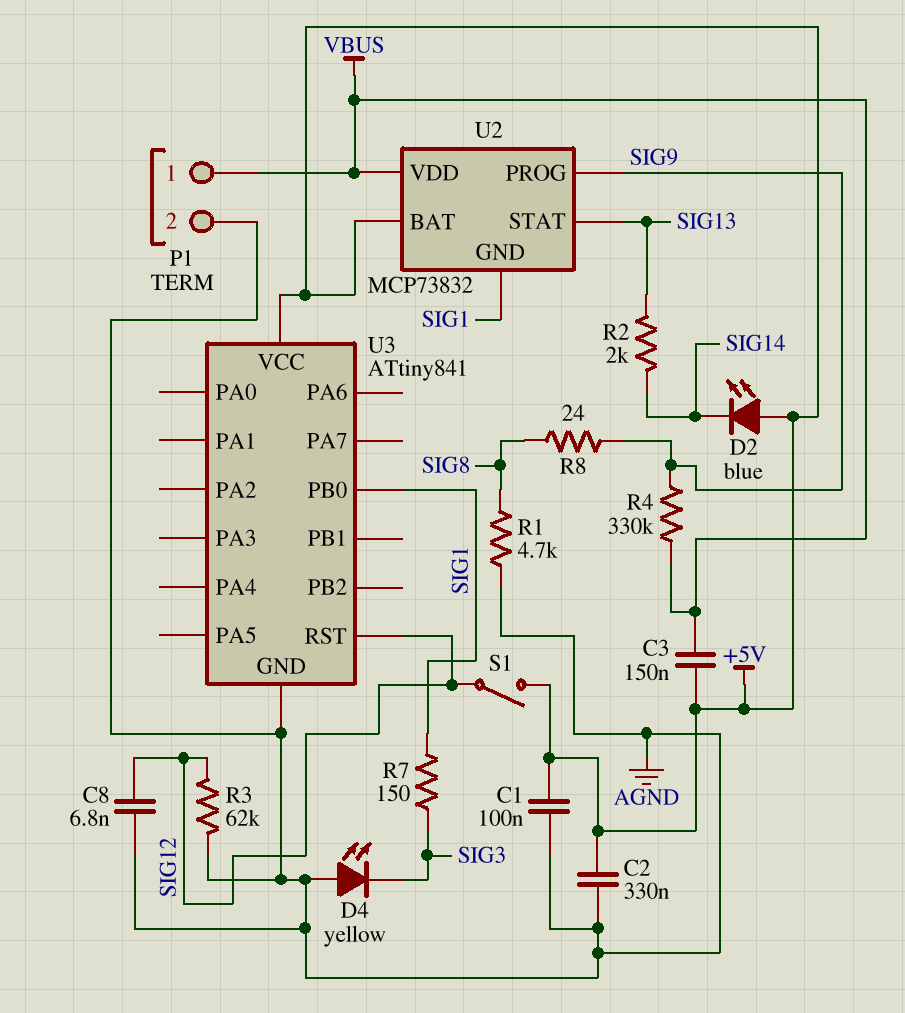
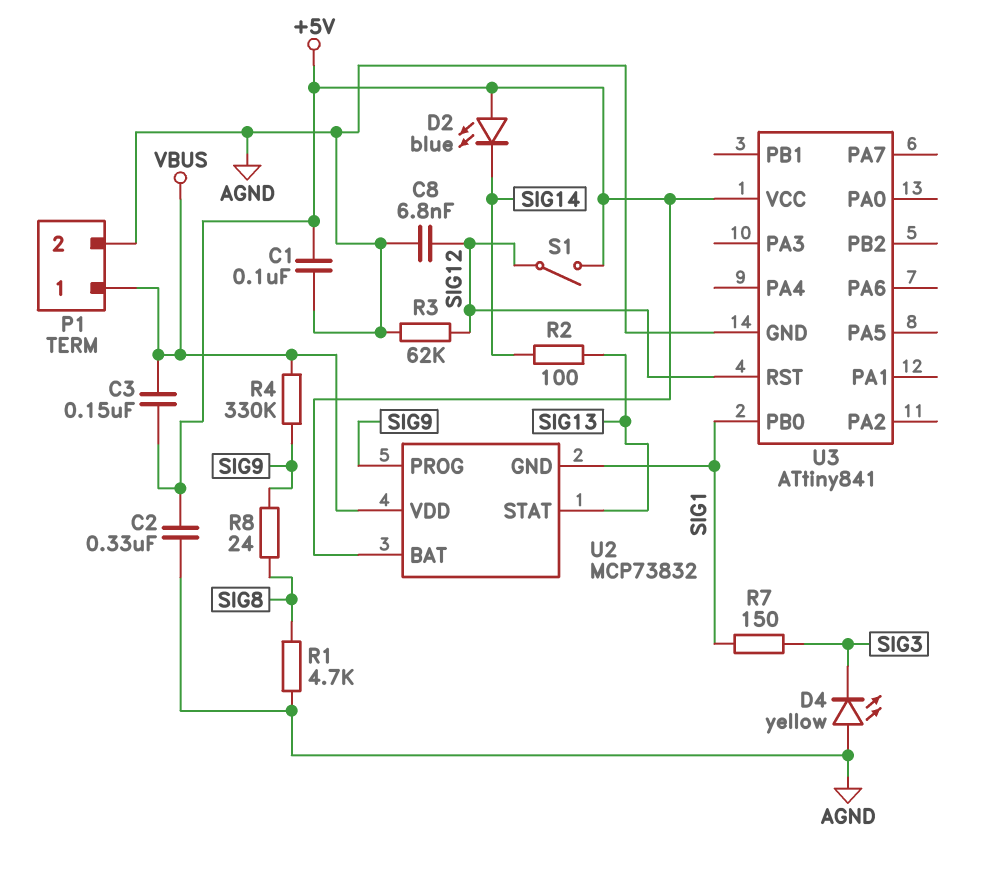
R2: 2k (SIG13, SIG14) -> 100 (SIG13, SIG14)

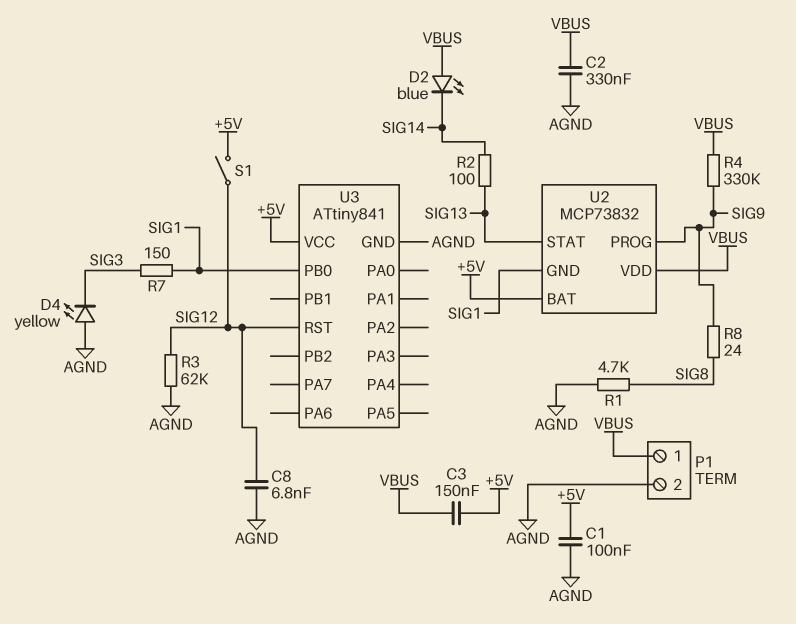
C2: 330nF (+5V, AGND) -> 330nF (AGND, VBUS)
D2: LED blue (A +5V, K SIG14) -> LED blue (A VBUS, K SIG14)

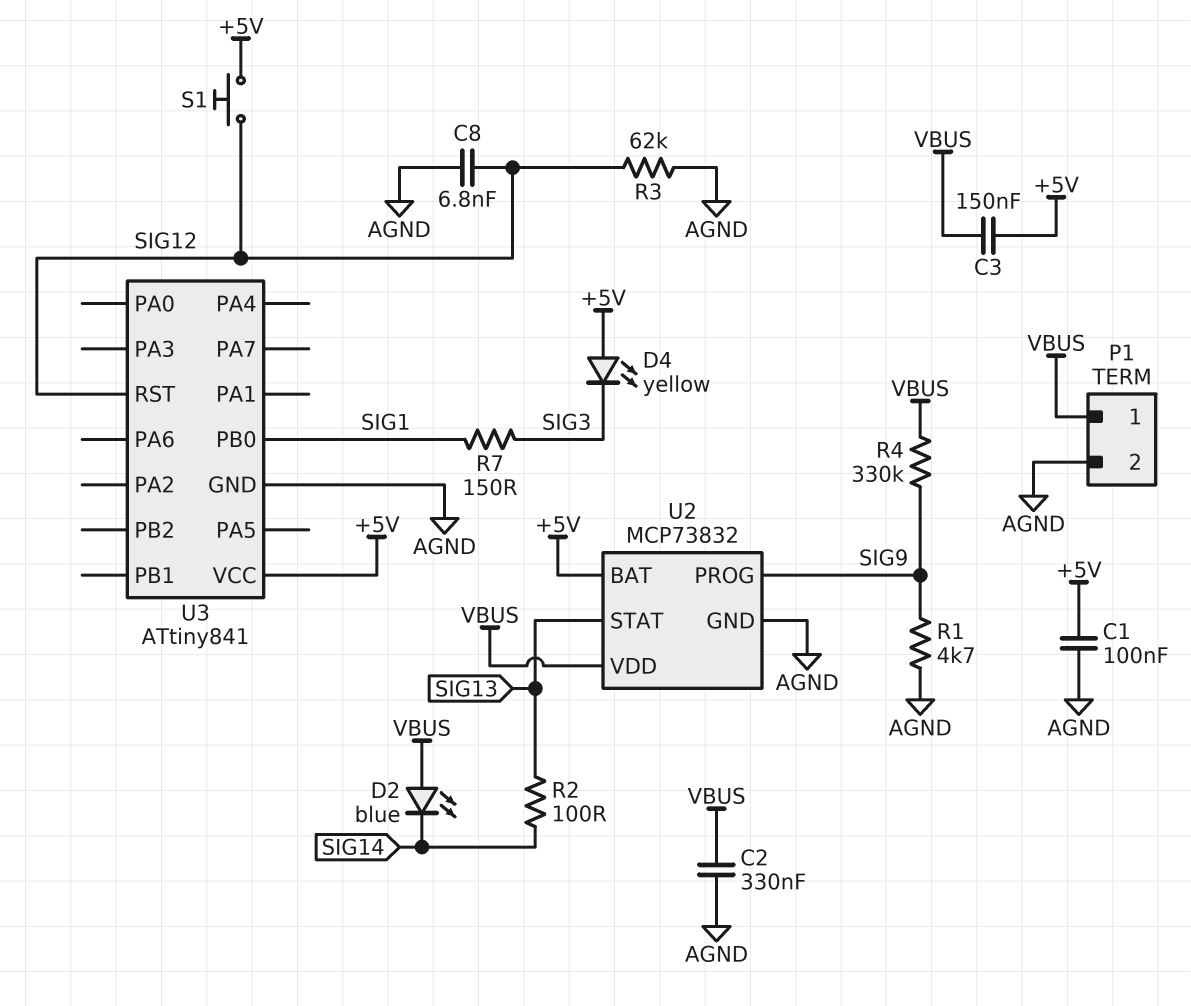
D4: LED yellow (A AGND, K SIG3) -> LED yellow (A +5V, K SIG3)
R1: 4.7k (AGND, SIG8) -> 4.7k (AGND, SIG9)
R8: 24 (SIG8, SIG9) -> none
S1: switch (+5V, SIG12) -> button (+5V, SIG12)
U2 pin GND: SIG1 -> AGND

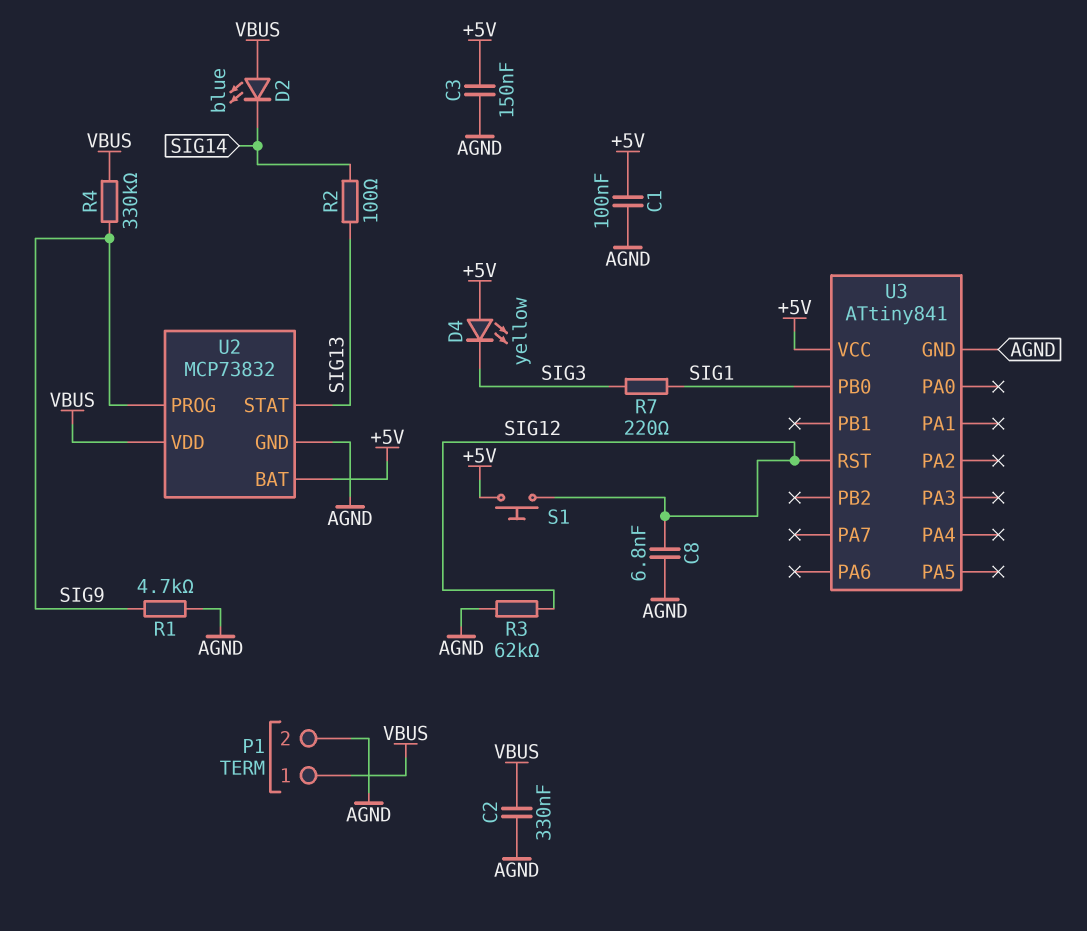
C3: 150nF (+5V, VBUS) -> 150nF (+5V, AGND)
R7: 150 (SIG1, SIG3) -> 220 (SIG1, SIG3)

